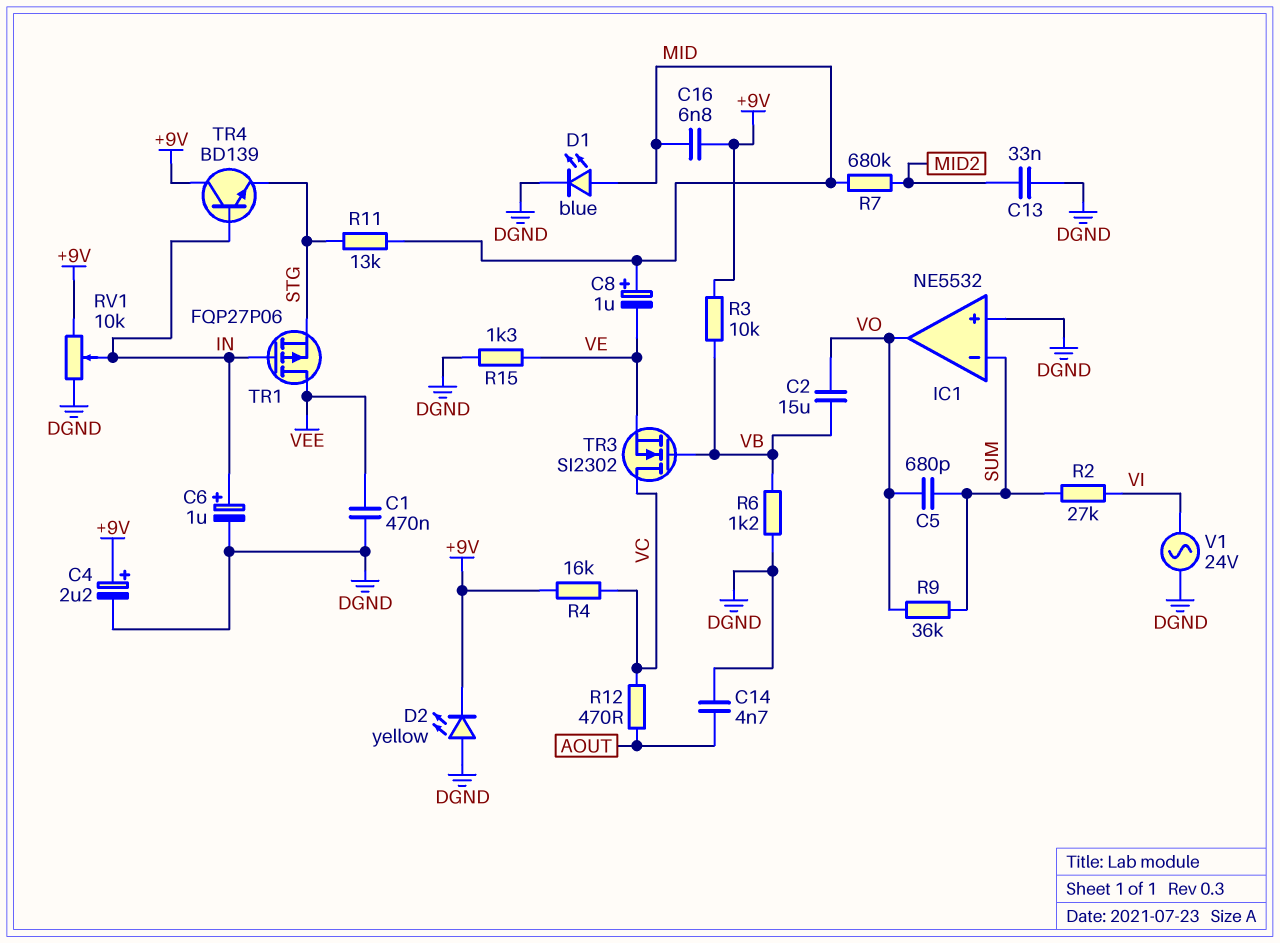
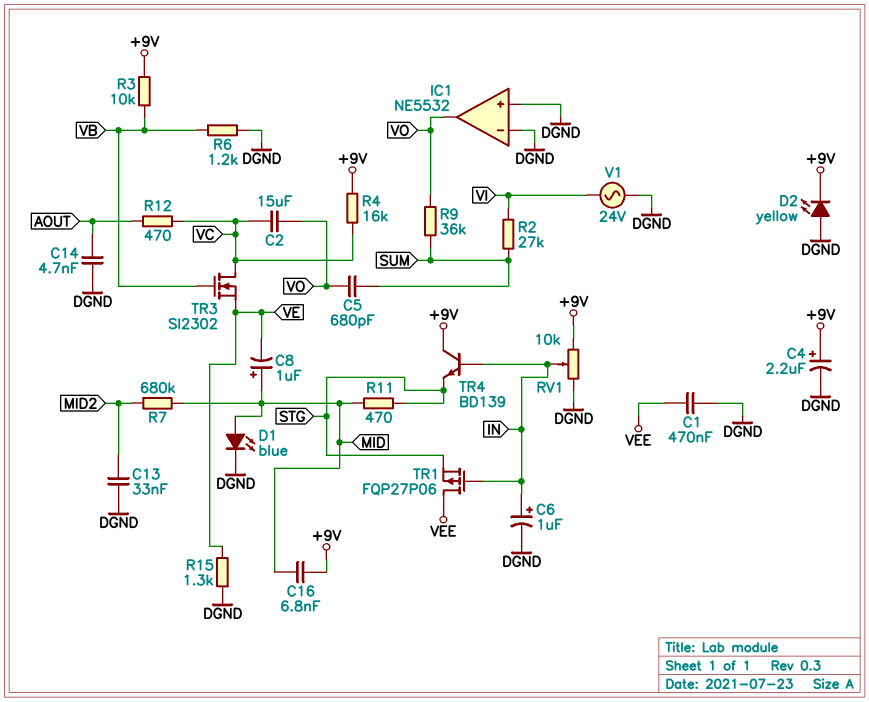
C2: 15uF (VB, VO) -> 15uF (VC, VO)
IC1 pin in-: SUM -> DGND
R11: 13k (MID, STG) -> 470 (MID, STG)

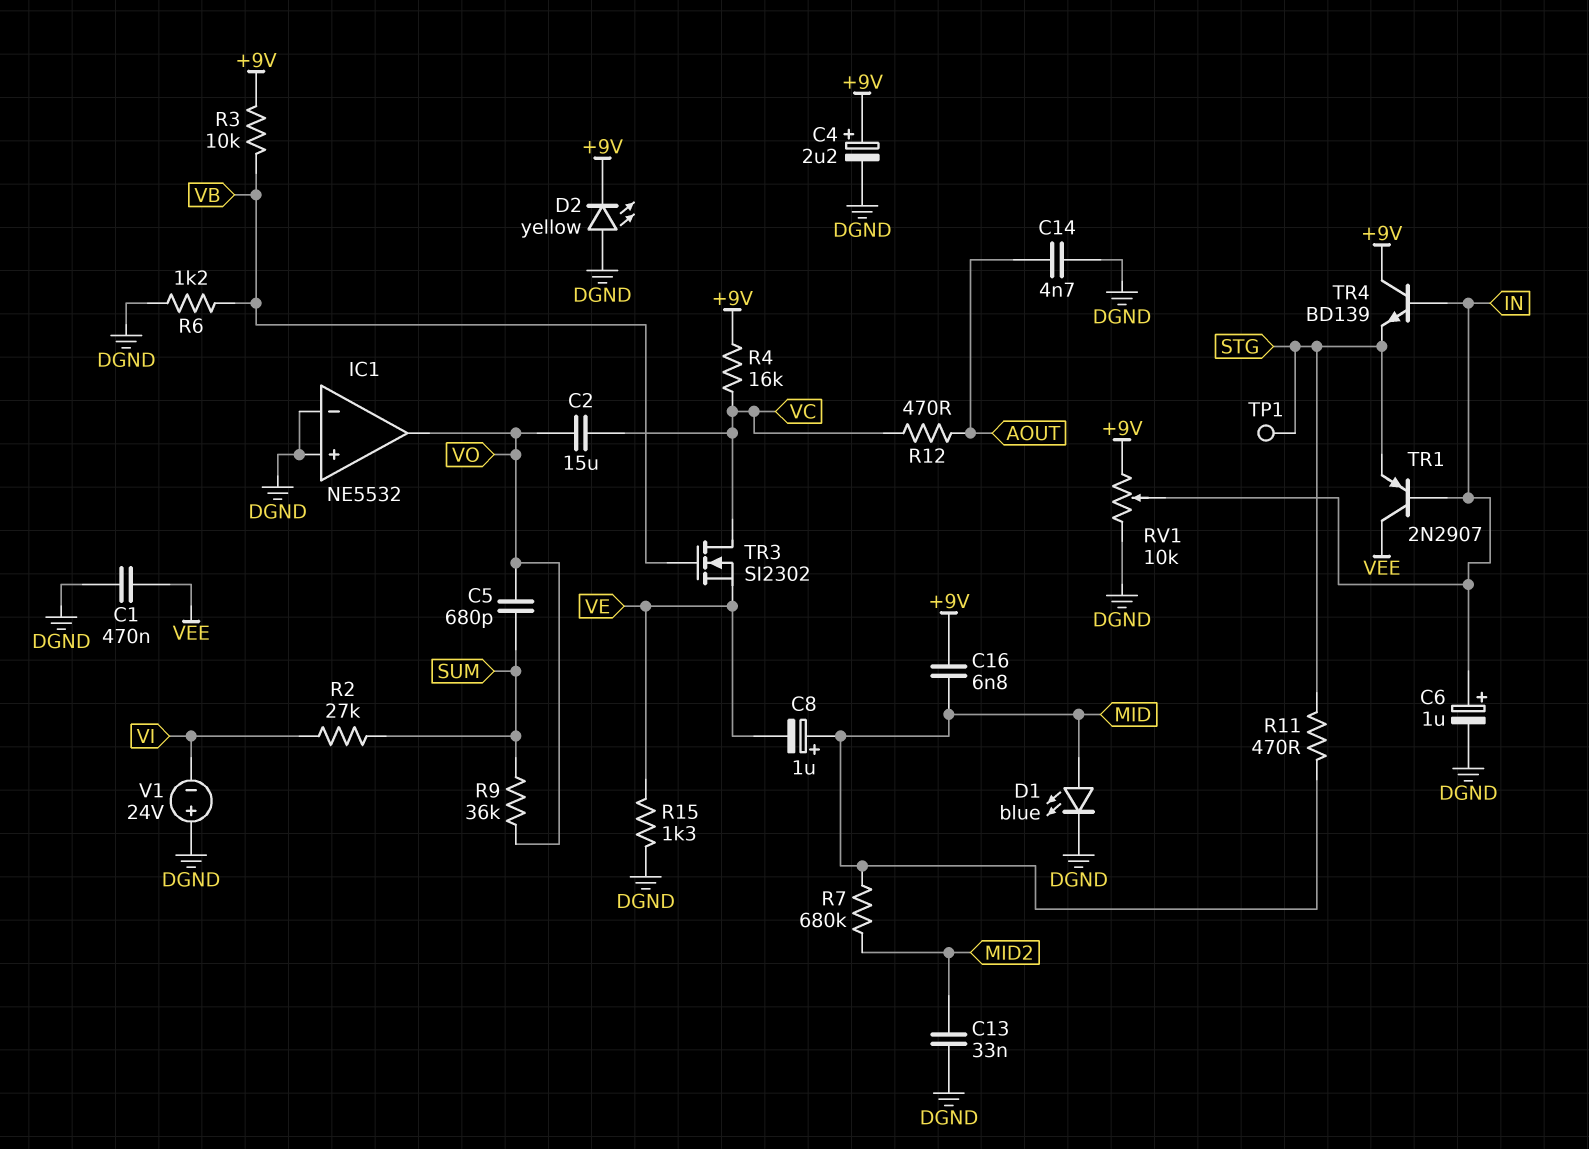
TP1: none -> test point (STG)
TR1: PMOS FQP27P06 (G IN, D VEE, S STG) -> PNP 2N2907 (B IN, C VEE, E STG)
V1: AC 24V (DGND, VI) -> 24V (plus DGND, minus VI)

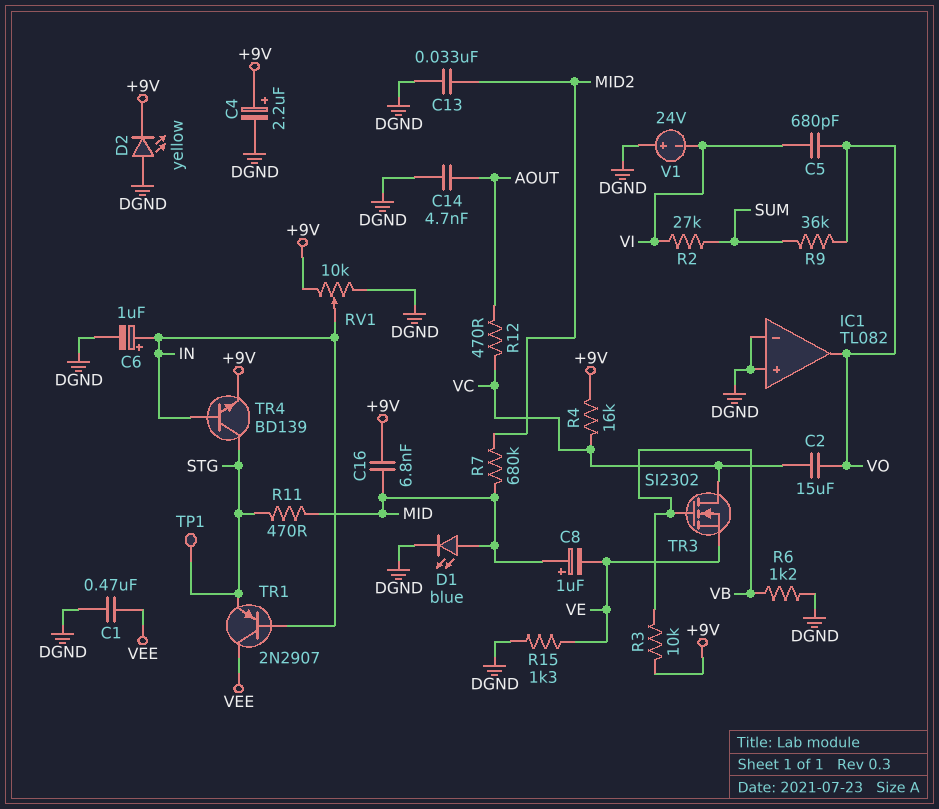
C5: 680pF (SUM, VO) -> 680pF (VI, VO)
IC1: NE5532 -> TL082
TR4: NPN BD139 (B IN, C +9V, E STG) -> NPN BD139 (B IN, C STG, E +9V)

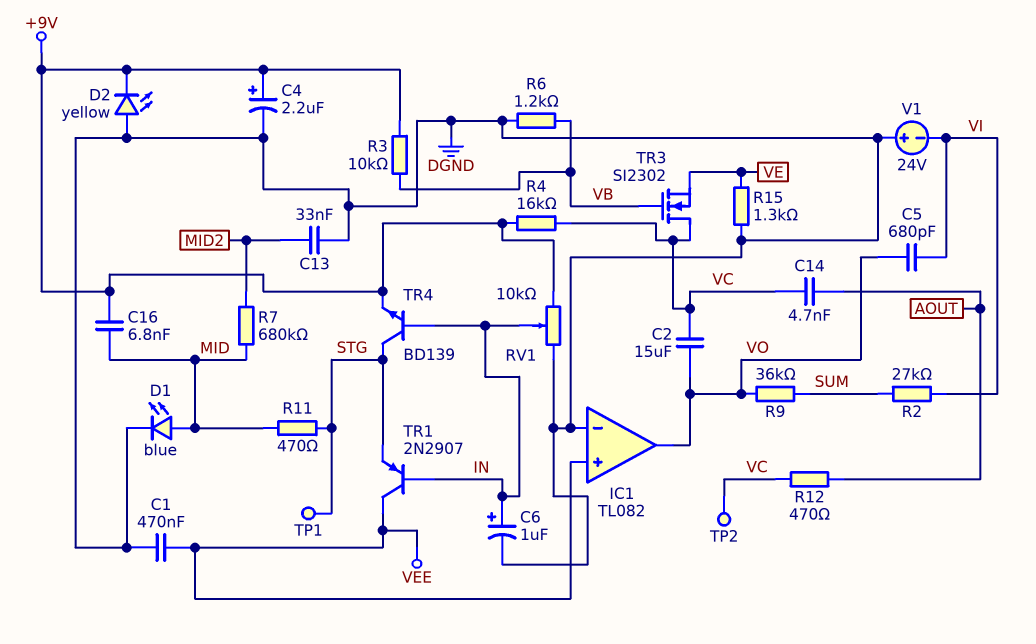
C8: 1uF (plus MID, minus VE) -> none
C14: 4.7nF (AOUT, DGND) -> 4.7nF (AOUT, VC)
IC1 pin in+: DGND -> VEE
TP2: none -> test point (VC)

